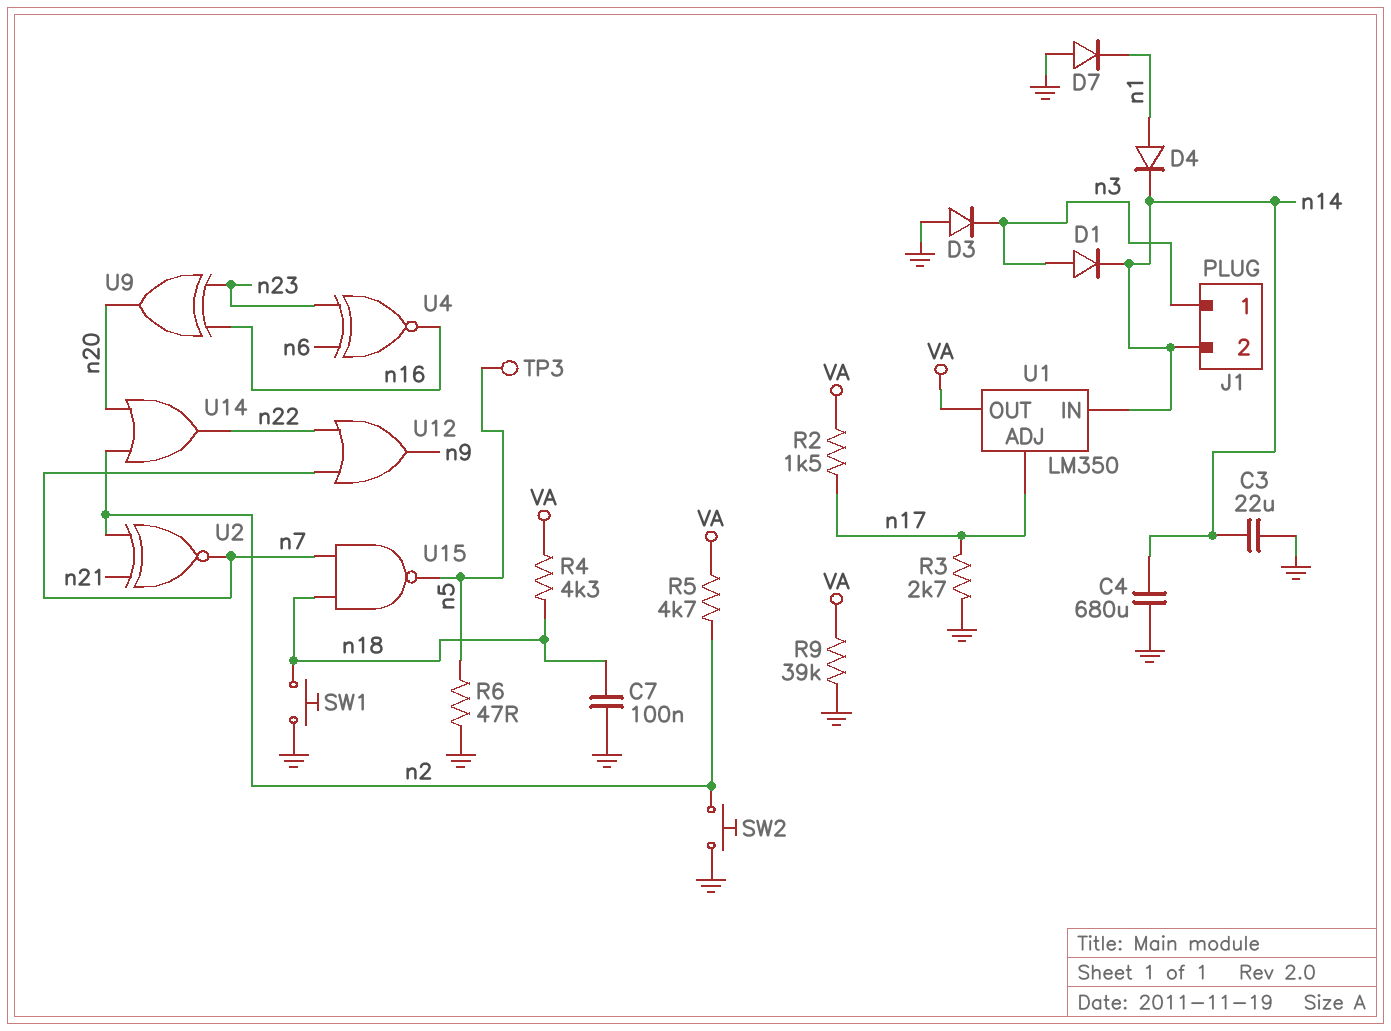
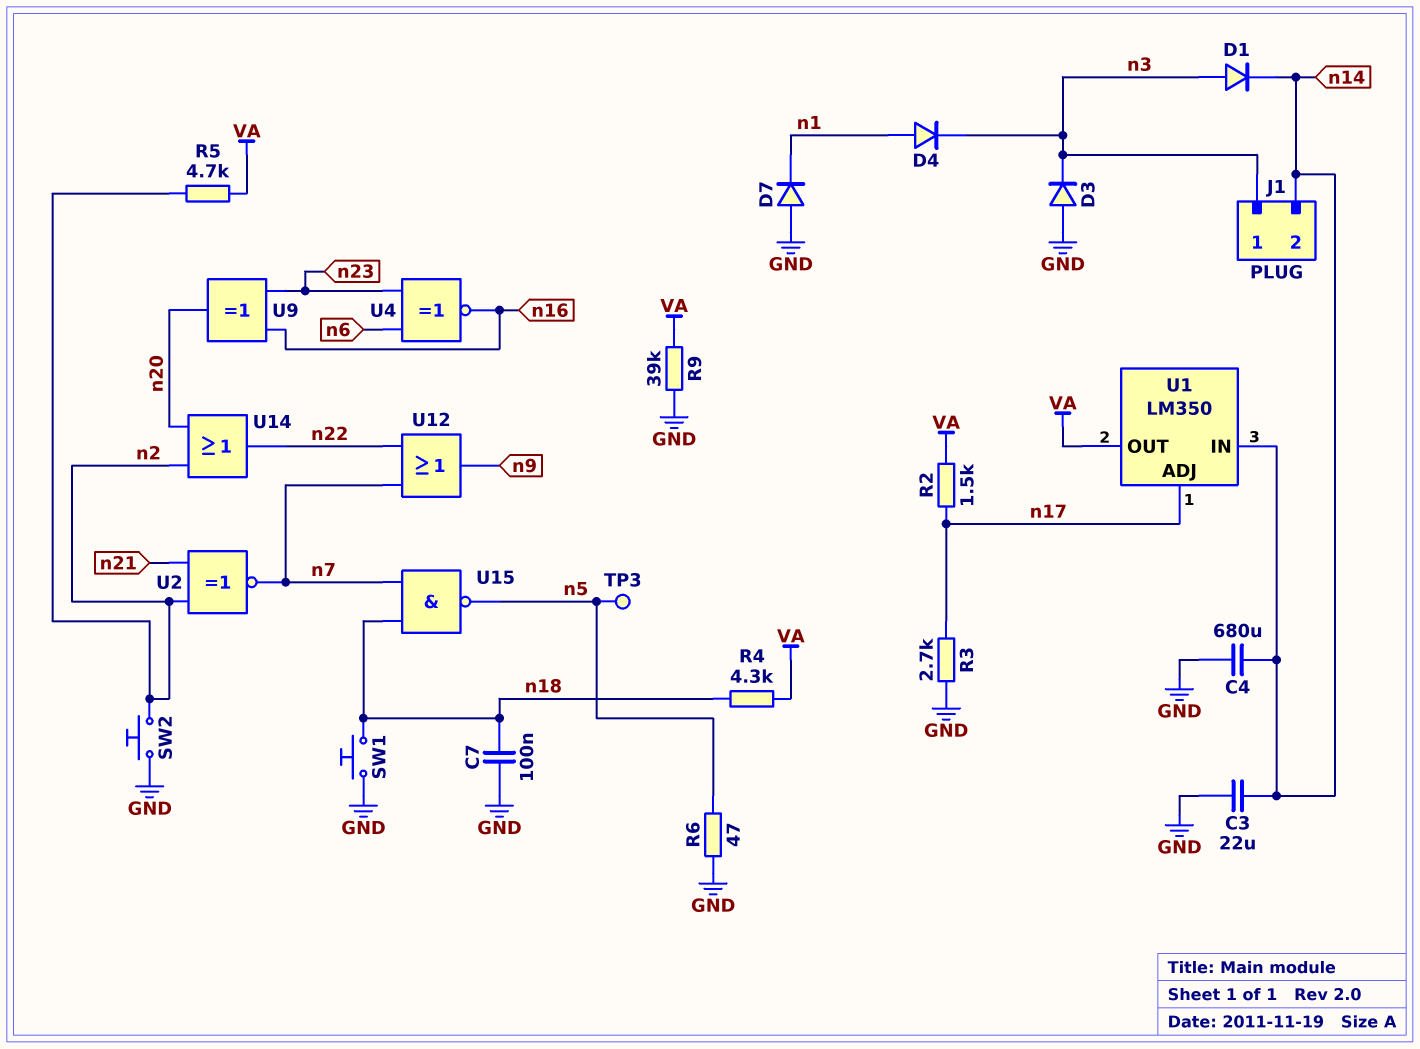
D4: diode (A n1, K n14) -> diode (A n1, K n3)

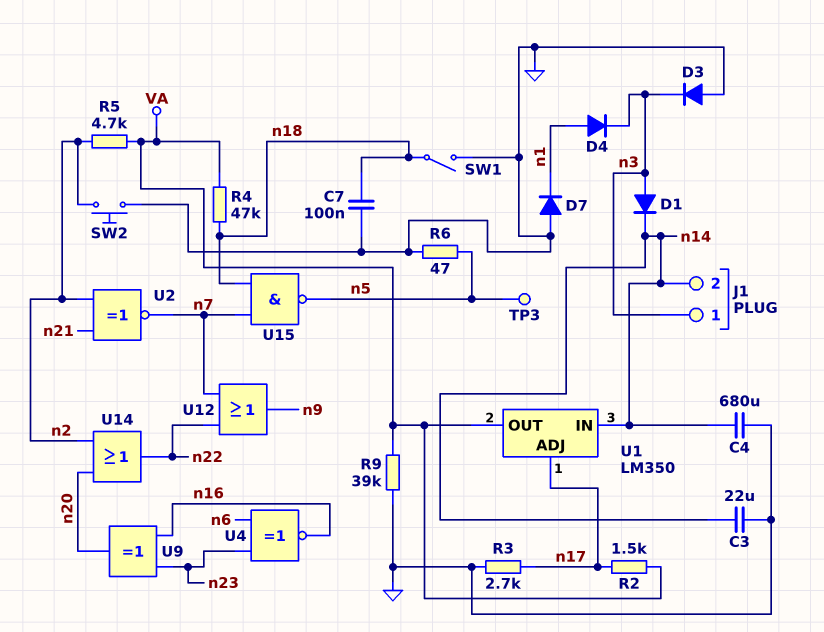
R4: 4.3k (VA, n18) -> 47k (VA, n18)
SW1: button (GND, n18) -> switch (GND, n18)

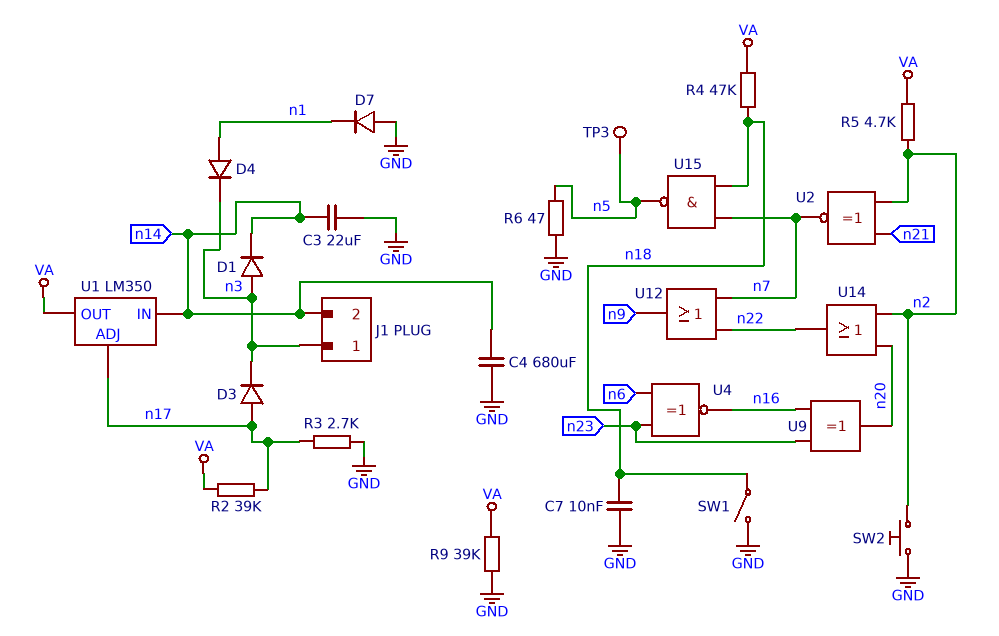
C7: 100nF (GND, n18) -> 10nF (GND, n18)
D3: diode (A GND, K n3) -> diode (A n17, K n3)
R2: 1.5k (VA, n17) -> 39k (VA, n17)

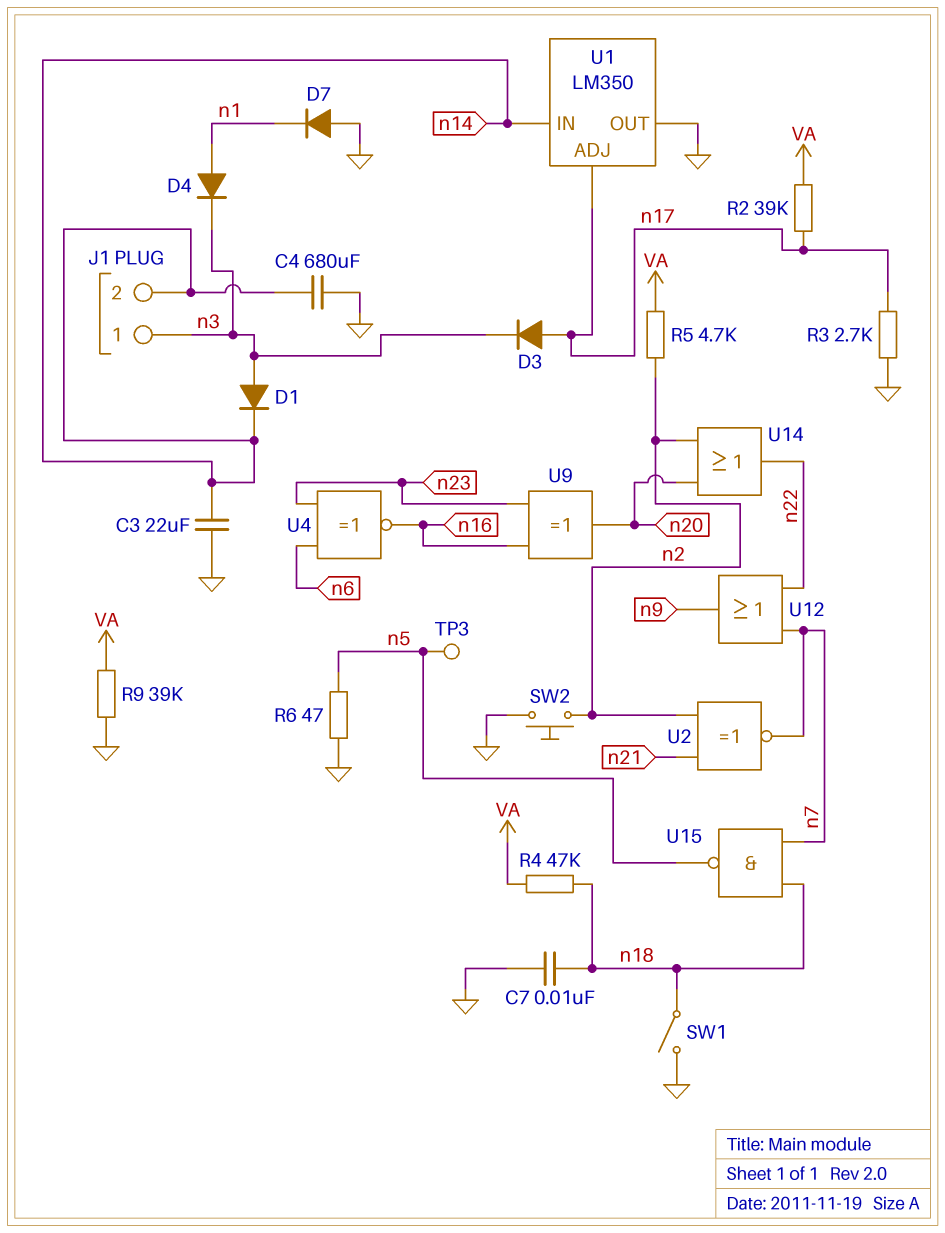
U1 pin OUT: VA -> GND

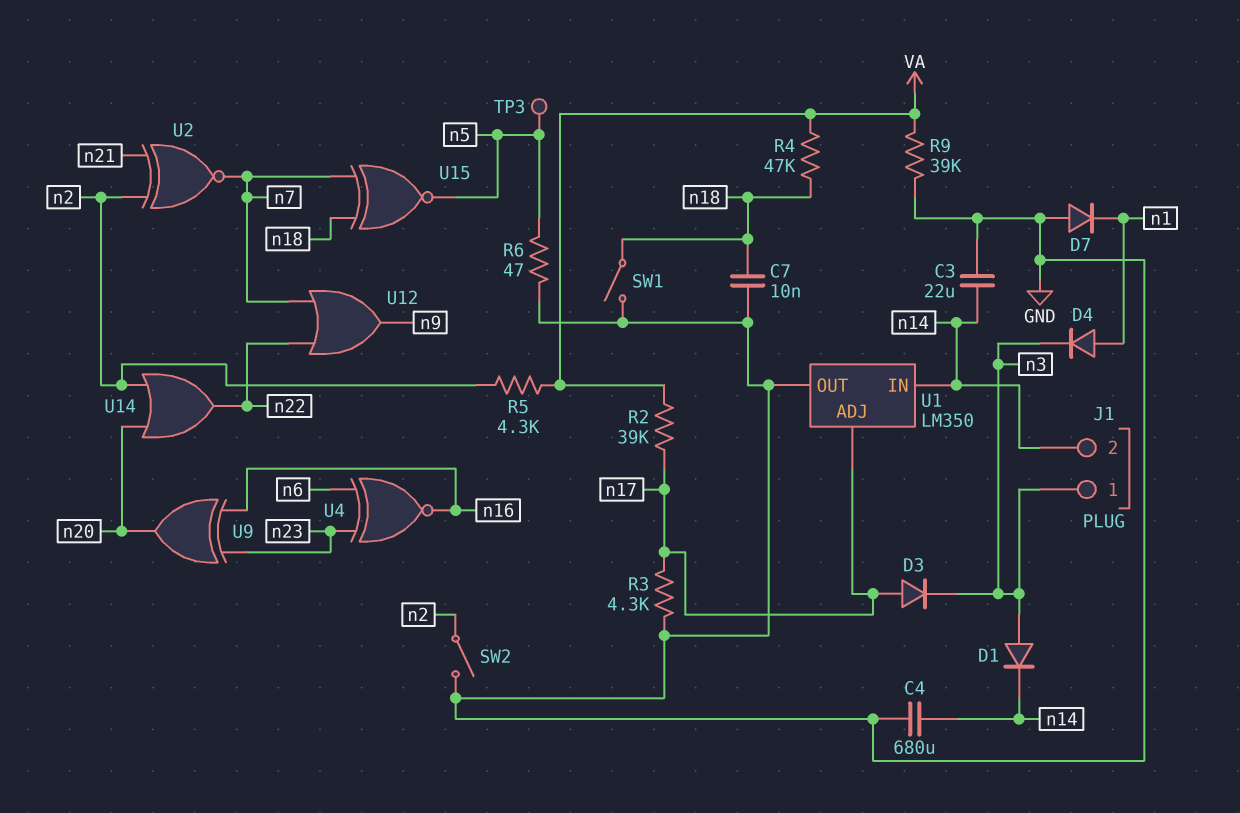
R3: 2.7k (GND, n17) -> 4.3k (GND, n17)
R5: 4.7k (VA, n2) -> 4.3k (VA, n2)
SW2: button (GND, n2) -> switch (GND, n2)
U15: NAND (in n7, in n18, out n5) -> XNOR (in n7, in n18, out n5)

